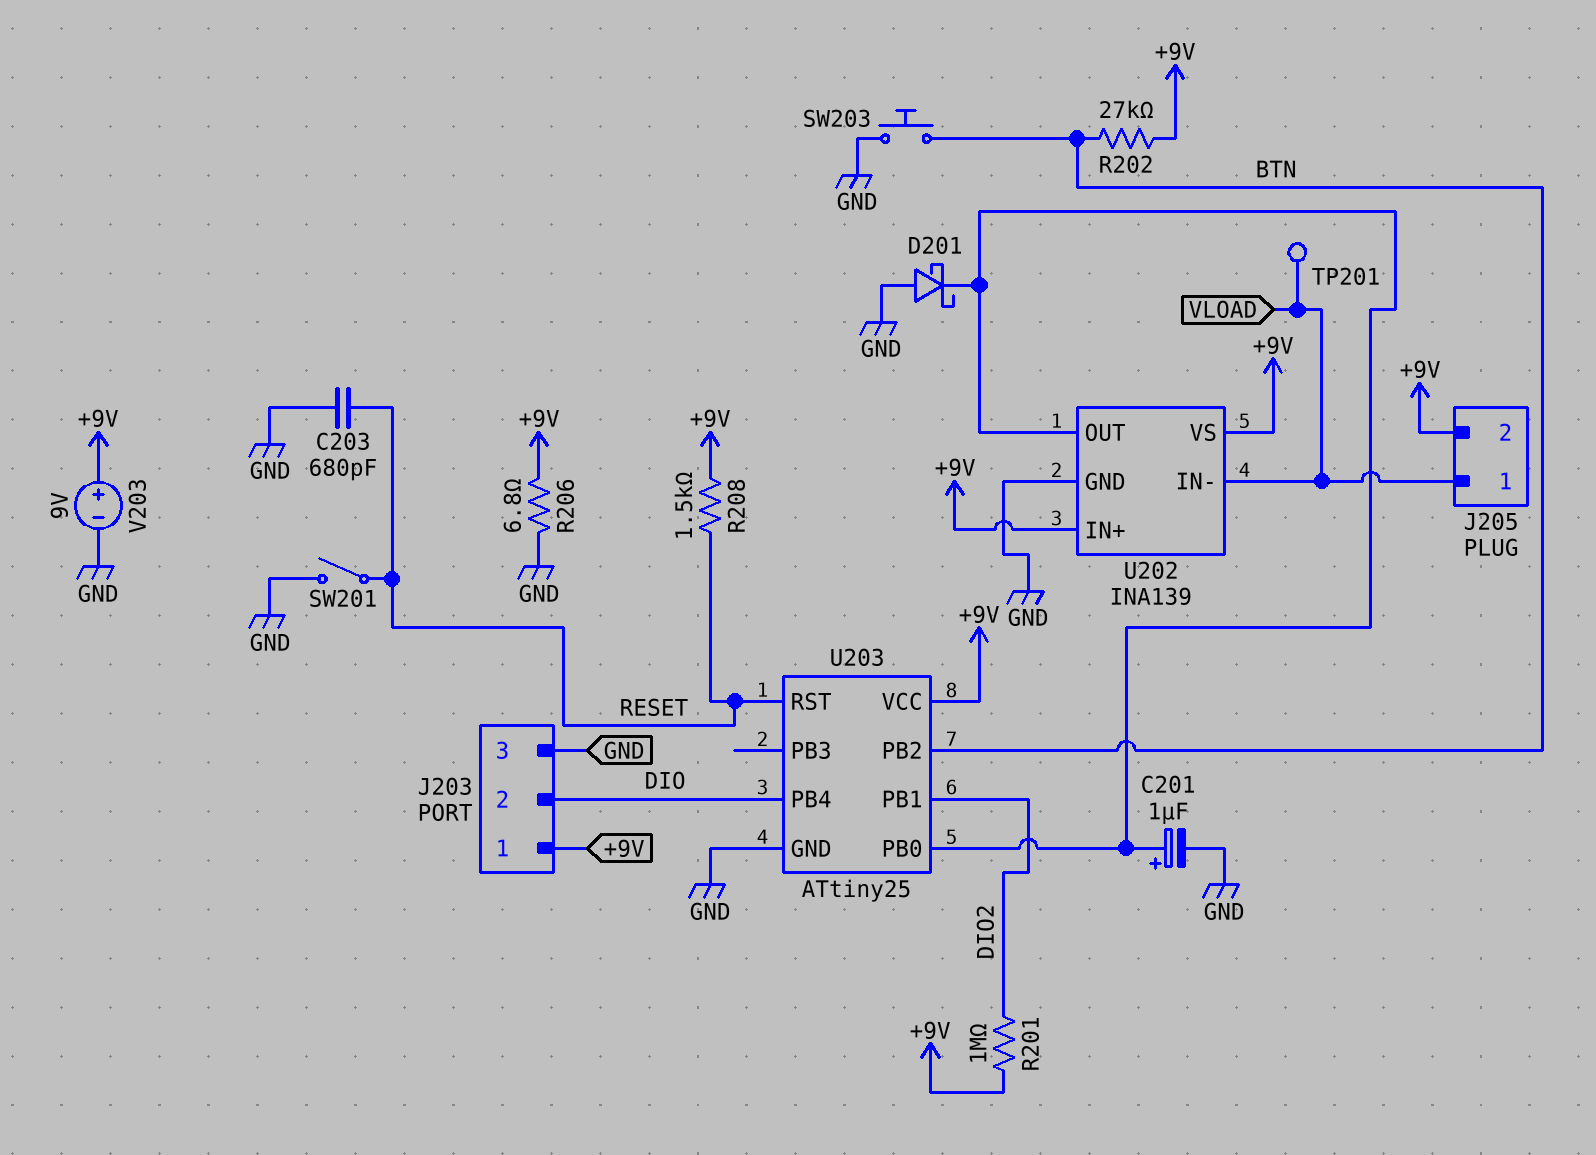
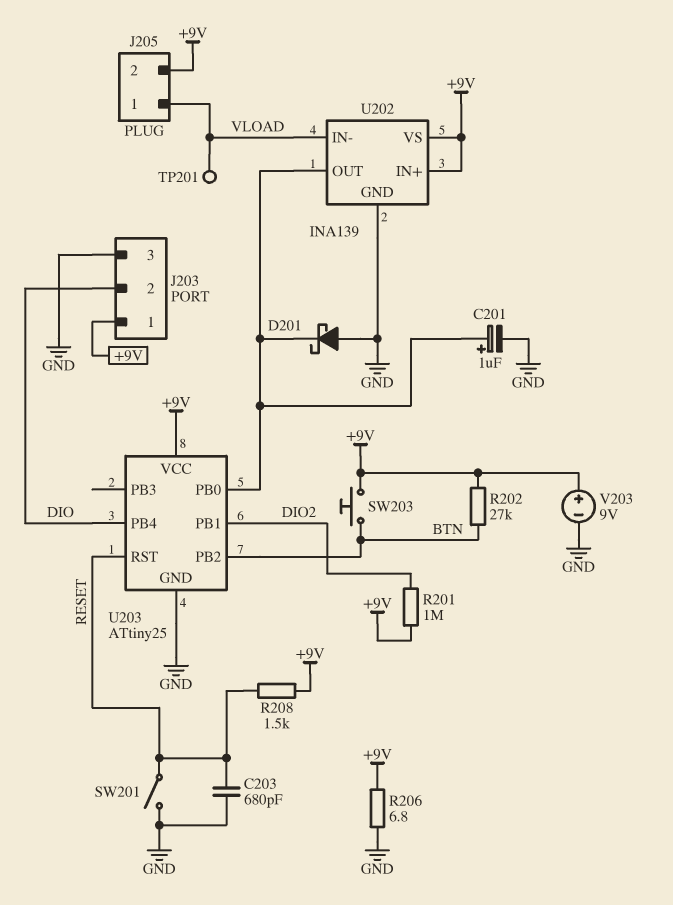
SW203: button (BTN, GND) -> button (+9V, BTN)

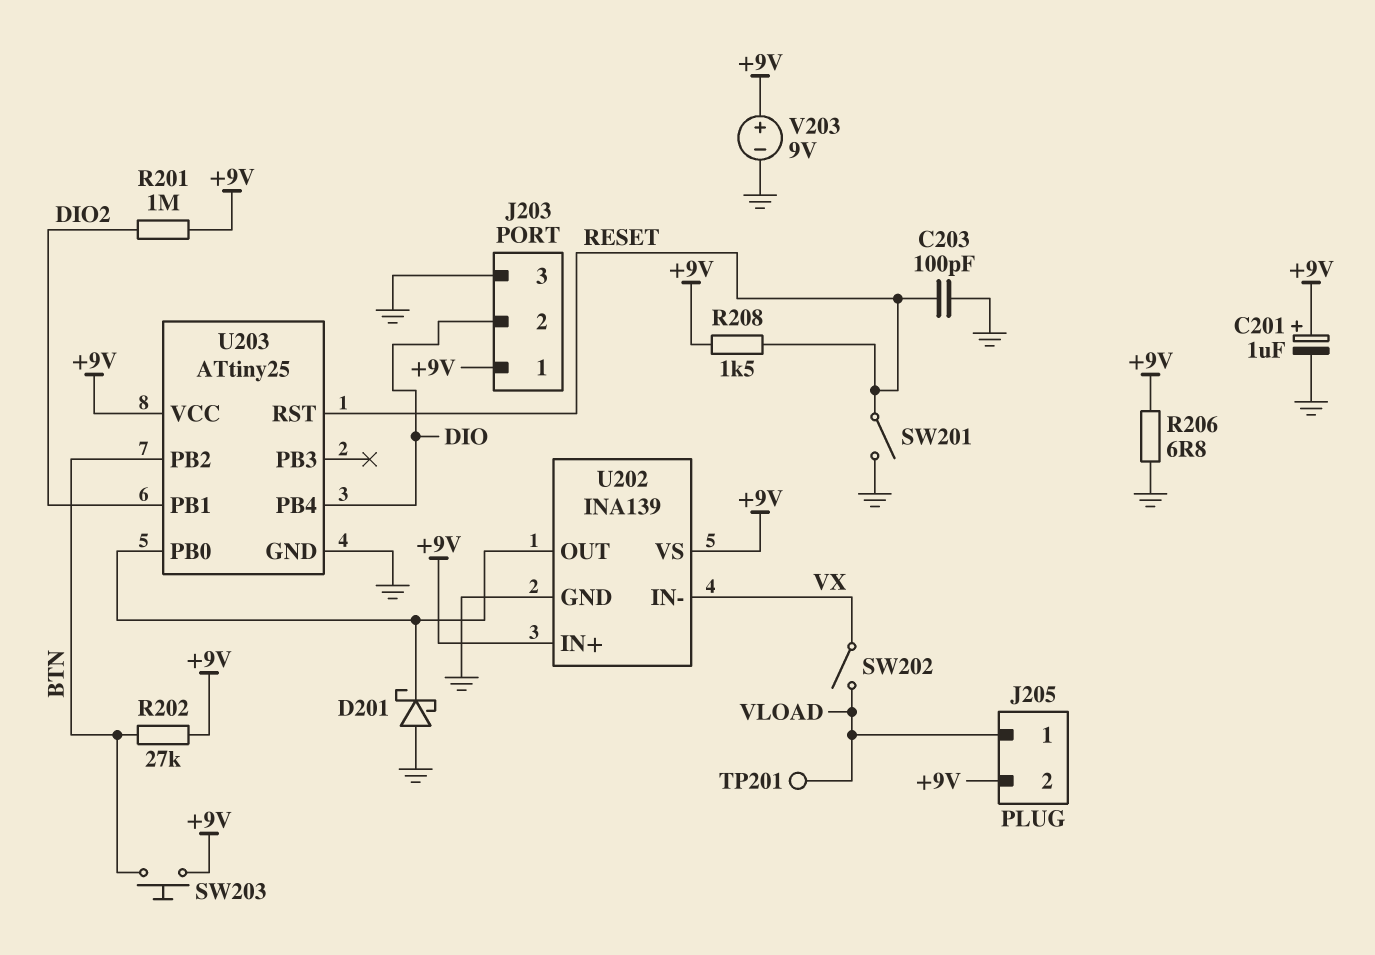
C201: 1uF (plus U202/OUT, minus GND) -> 1uF (plus +9V, minus GND)
C203: 680pF (GND, RESET) -> 100pF (GND, RESET)
SW202: none -> switch (VLOAD, VX)
U202 pin IN-: VLOAD -> VX

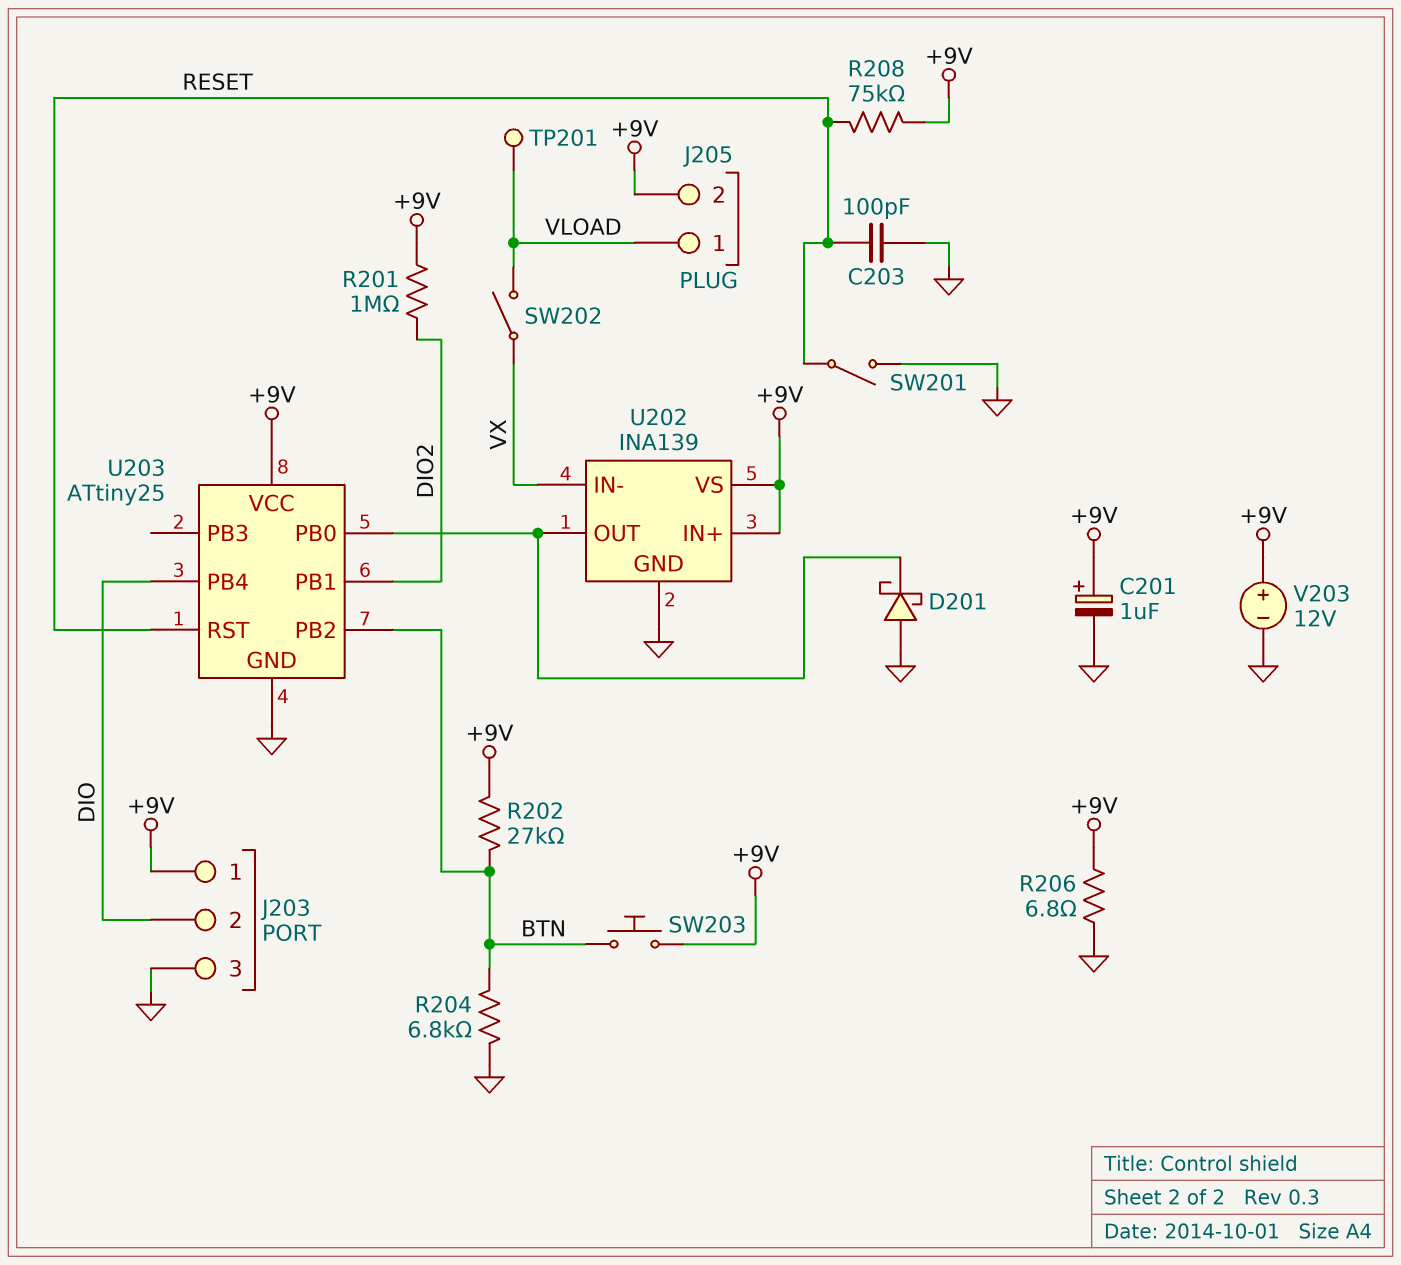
R204: none -> 6.8k (BTN, GND)
R208: 1.5k (+9V, RESET) -> 75k (+9V, RESET)
V203: 9V (plus +9V, minus GND) -> 12V (plus +9V, minus GND)

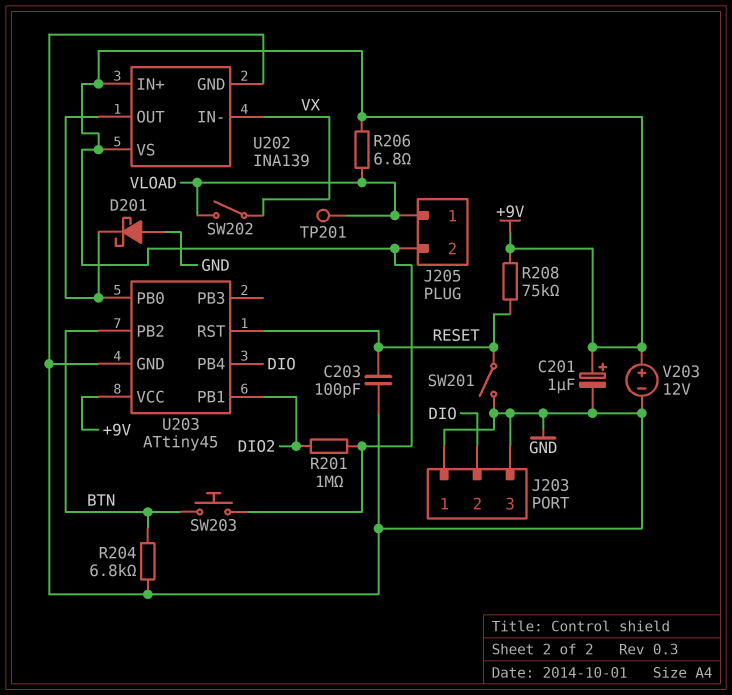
J203 pin 1: +9V -> GND
R202: 27k (+9V, BTN) -> none
R206: 6.8 (+9V, GND) -> 6.8 (+9V, VLOAD)
U203: ATtiny25 -> ATtiny45

